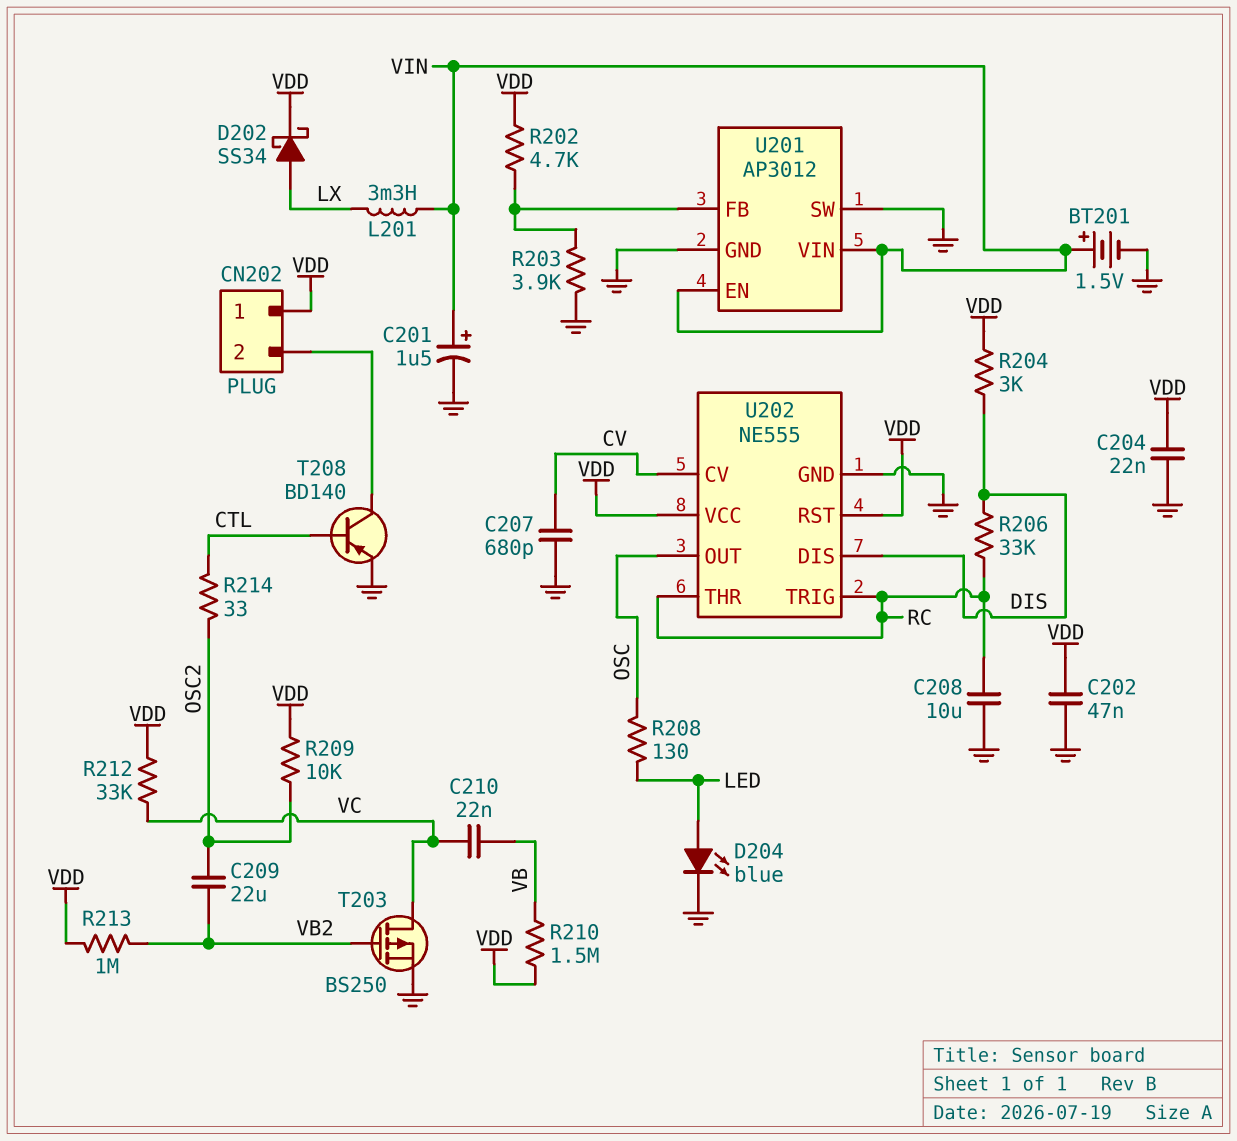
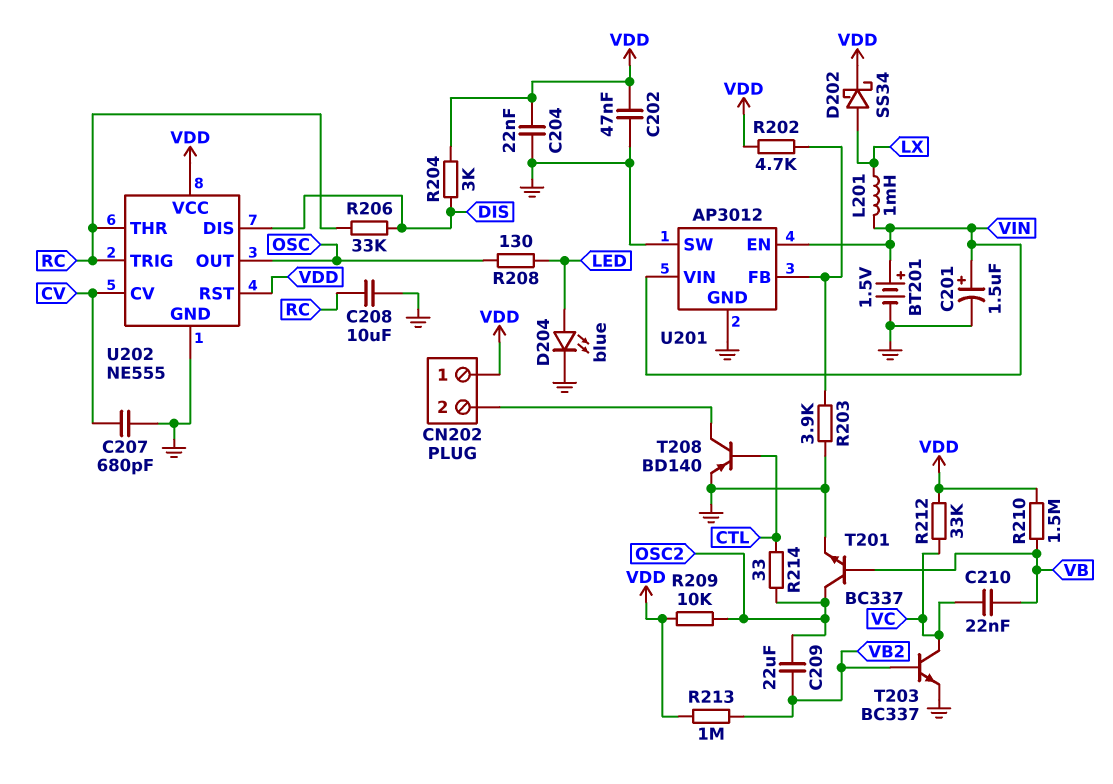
L201: 3.3mH (LX, VIN) -> 1mH (LX, VIN)
T201: none -> NPN BC337 (B VB, C OSC2, E GND)
T203: PMOS BS250 (G VB2, D VC, S GND) -> NPN BC337 (B VB2, C VC, E GND)

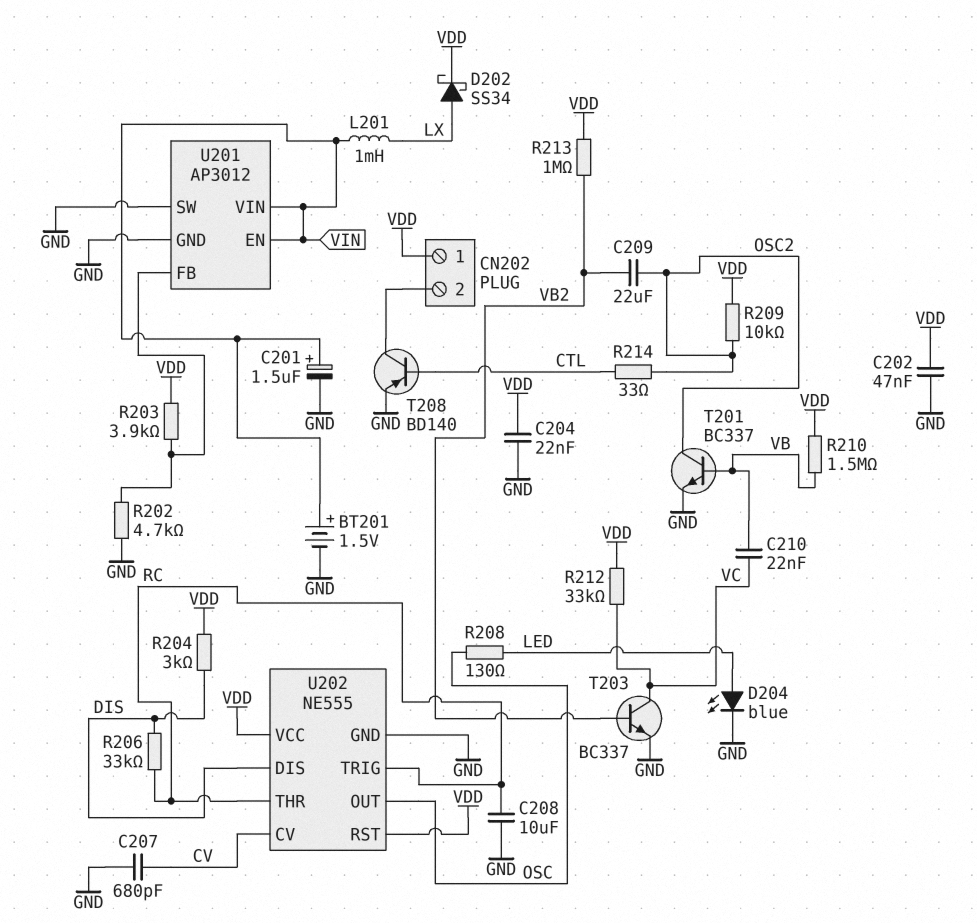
R202: 4.7k (U201/FB, VDD) -> 4.7k (GND, U201/FB)
R203: 3.9k (GND, U201/FB) -> 3.9k (U201/FB, VDD)

